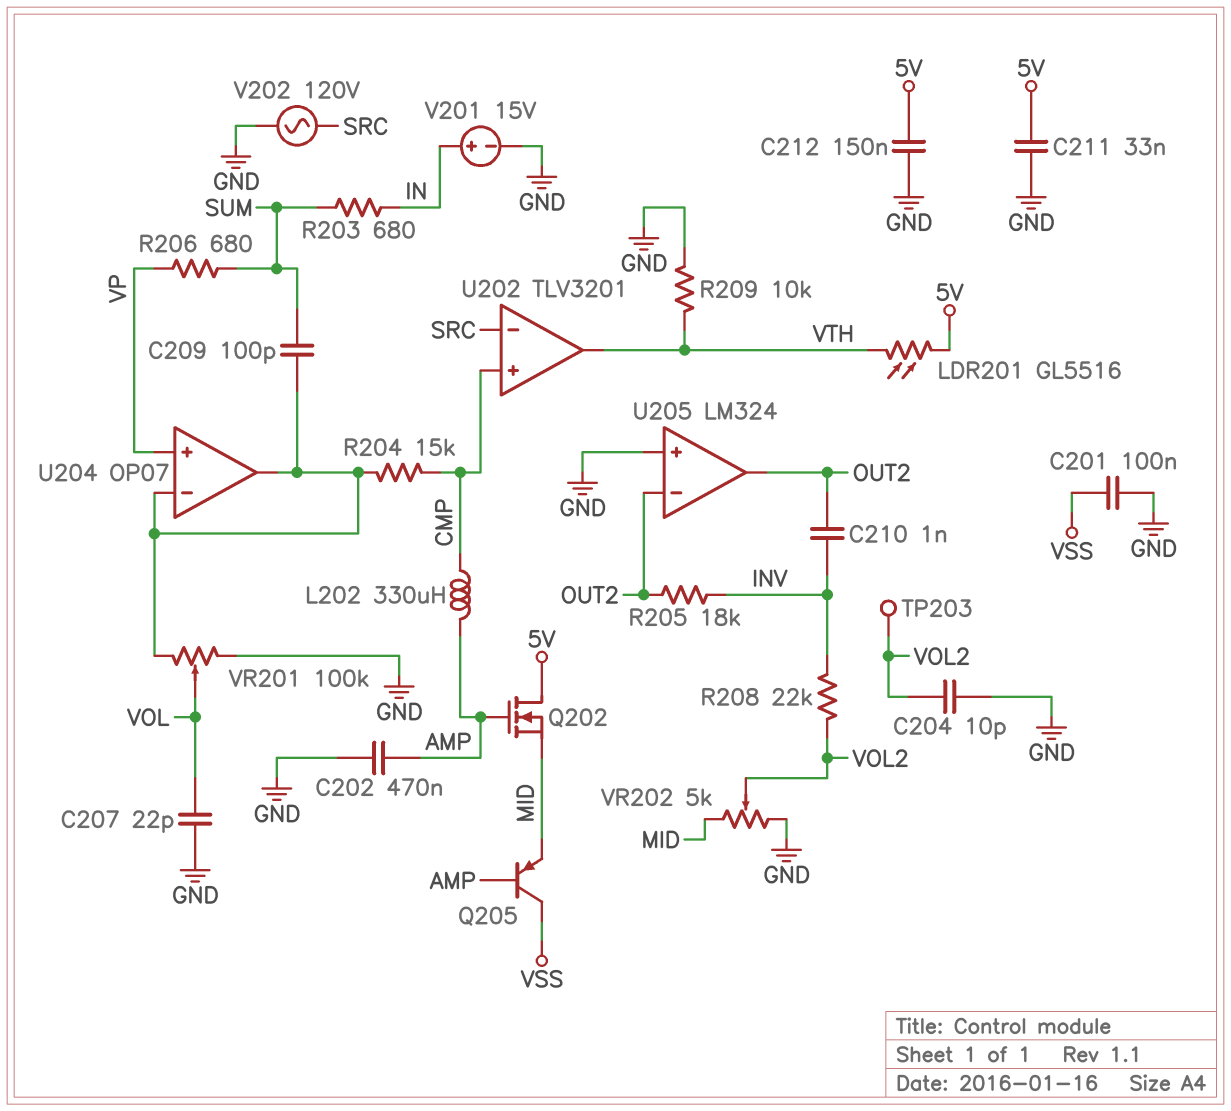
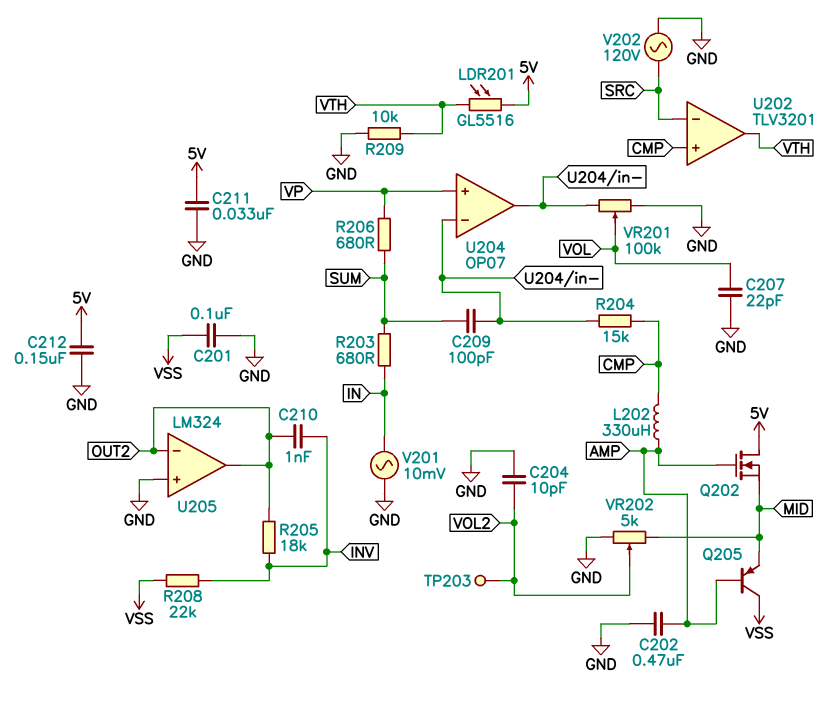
R208: 22k (INV, VOL2) -> 22k (INV, VSS)
V201: 15V (plus IN, minus GND) -> AC 10mV (GND, IN)

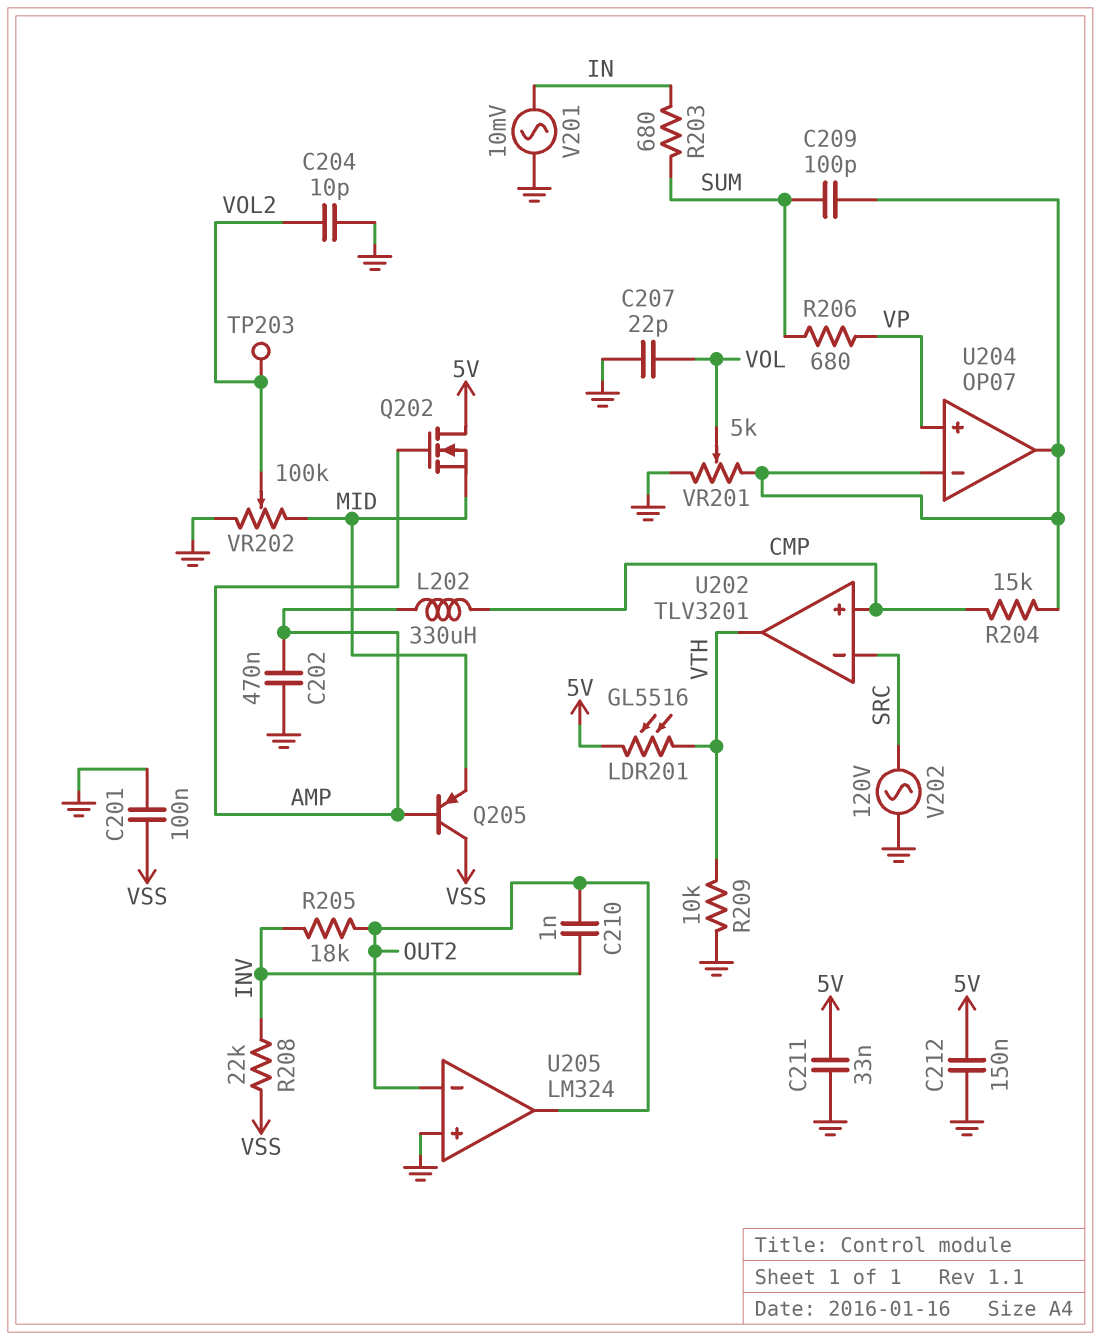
VR201: 100k (GND, U204/in-, wiper VOL) -> 5k (GND, U204/in-, wiper VOL)
VR202: 5k (GND, MID, wiper VOL2) -> 100k (GND, MID, wiper VOL2)

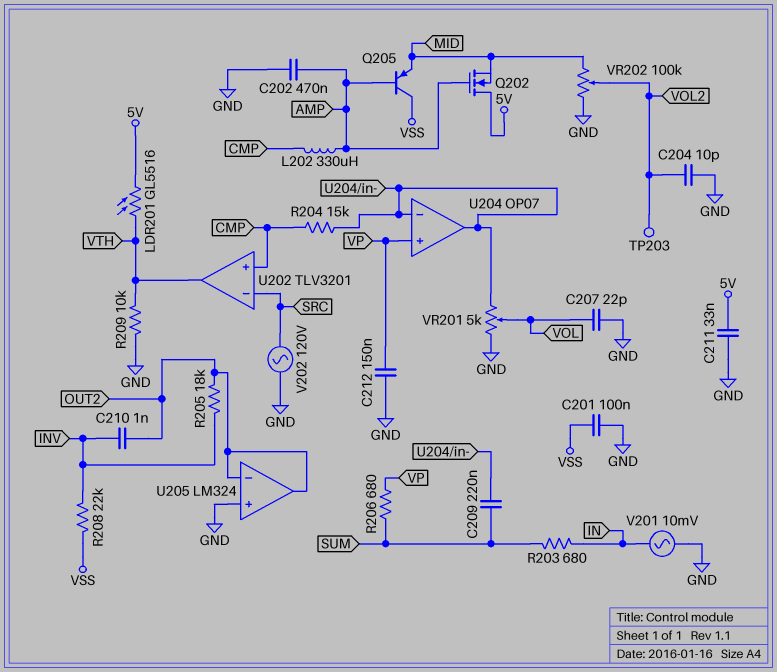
C209: 100pF (SUM, U204/in-) -> 220nF (SUM, U204/in-)
C212: 150nF (5V, GND) -> 150nF (GND, VP)

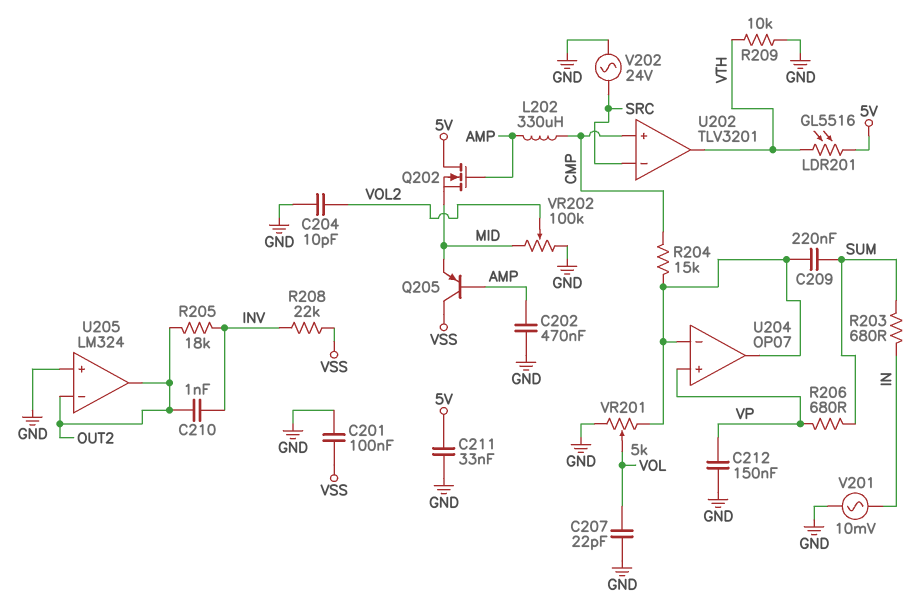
TP203: test point (VOL2) -> none
V202: AC 120V (GND, SRC) -> AC 24V (GND, SRC)

